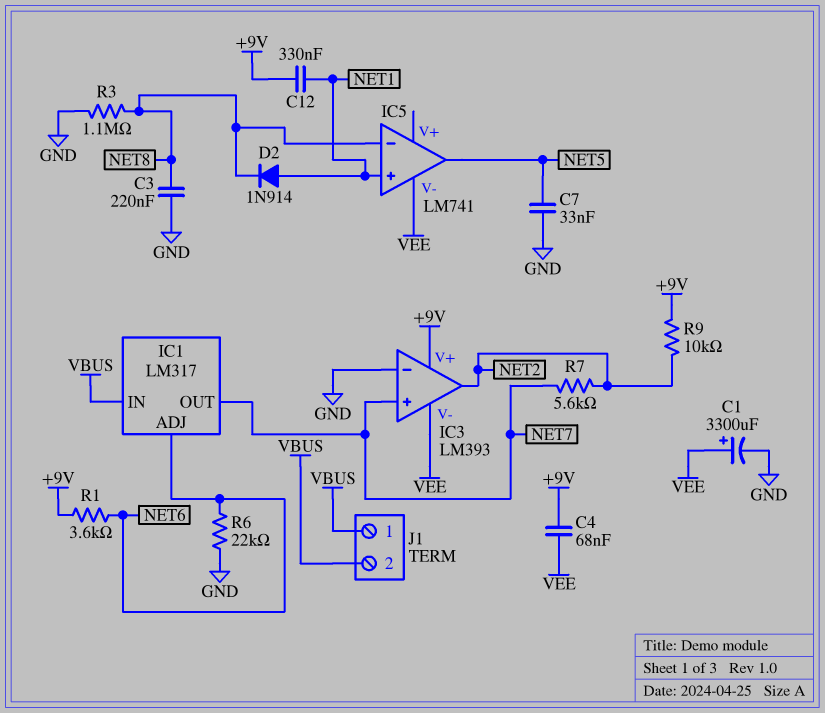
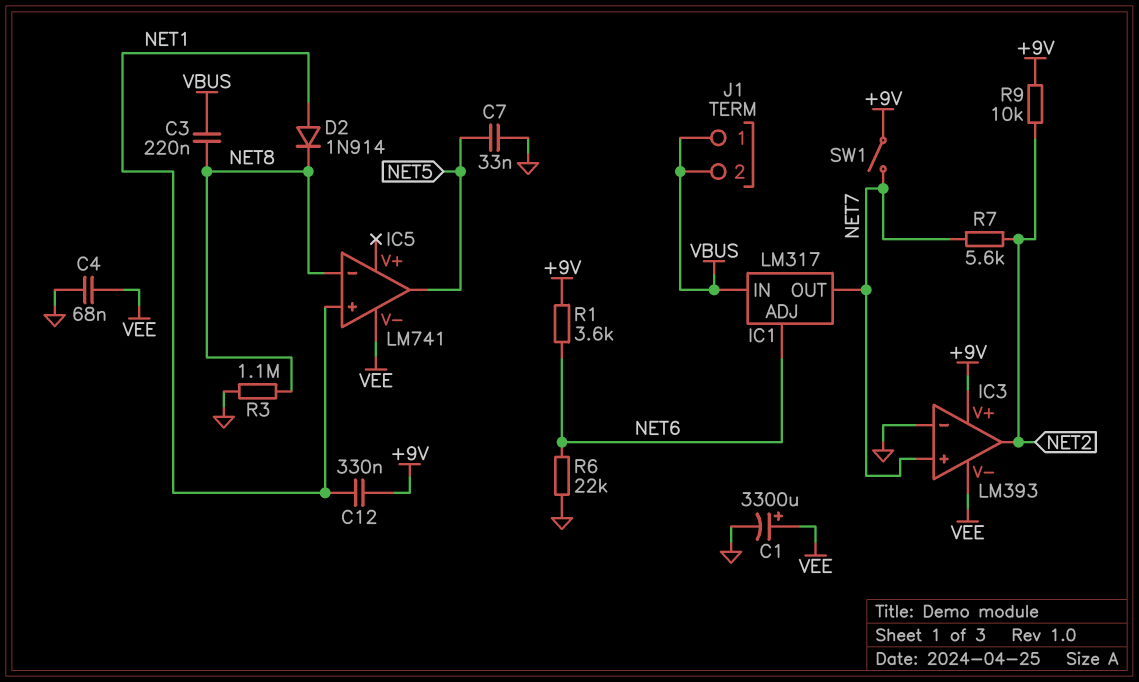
C3: 220nF (GND, NET8) -> 220nF (NET8, VBUS)
C4: 68nF (+9V, VEE) -> 68nF (GND, VEE)
SW1: none -> switch (+9V, NET7)

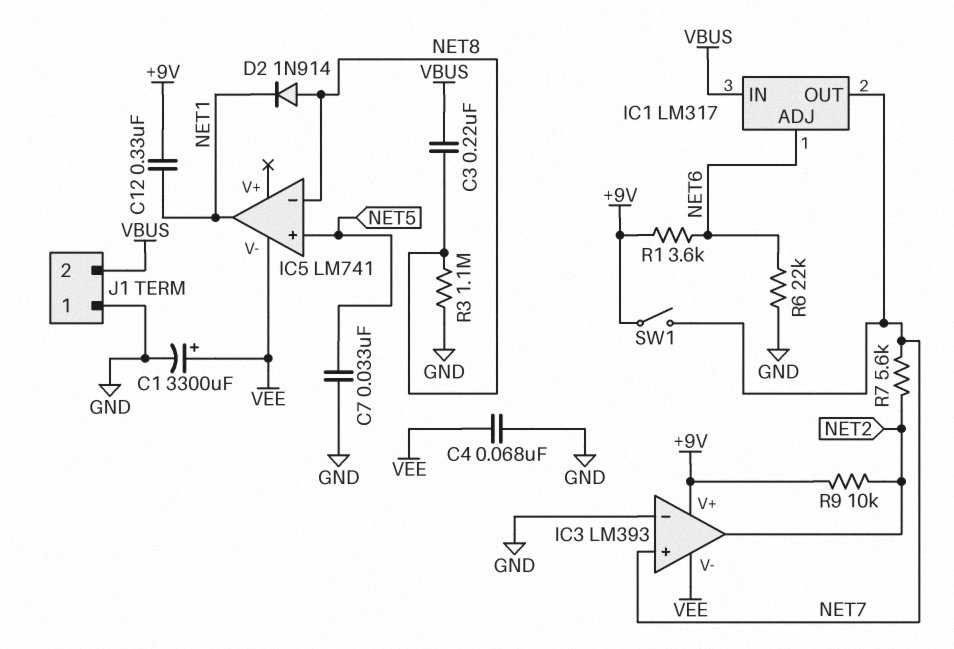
D2: diode 1N914 (A NET1, K NET8) -> diode 1N914 (A NET8, K NET1)
IC5 pin in+: NET1 -> NET5
IC5 pin out: NET5 -> NET1
J1 pin 1: VBUS -> GND

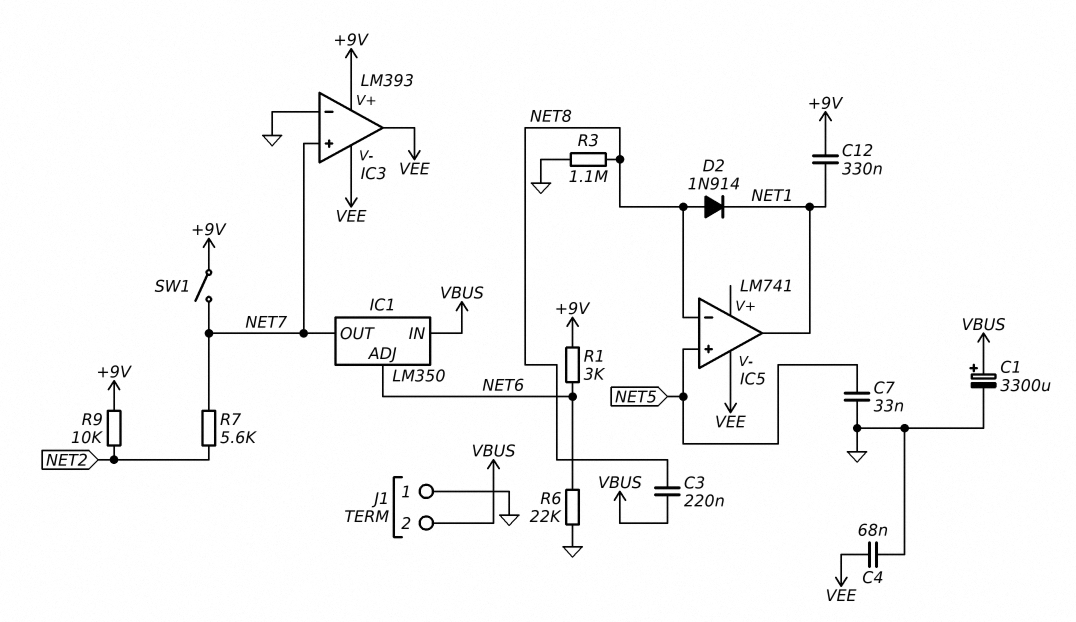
C1: 3300uF (plus VEE, minus GND) -> 3300uF (plus VBUS, minus GND)
IC1: LM317 -> LM350
IC3 pin out: NET2 -> VEE
R1: 3.6k (+9V, NET6) -> 3k (+9V, NET6)

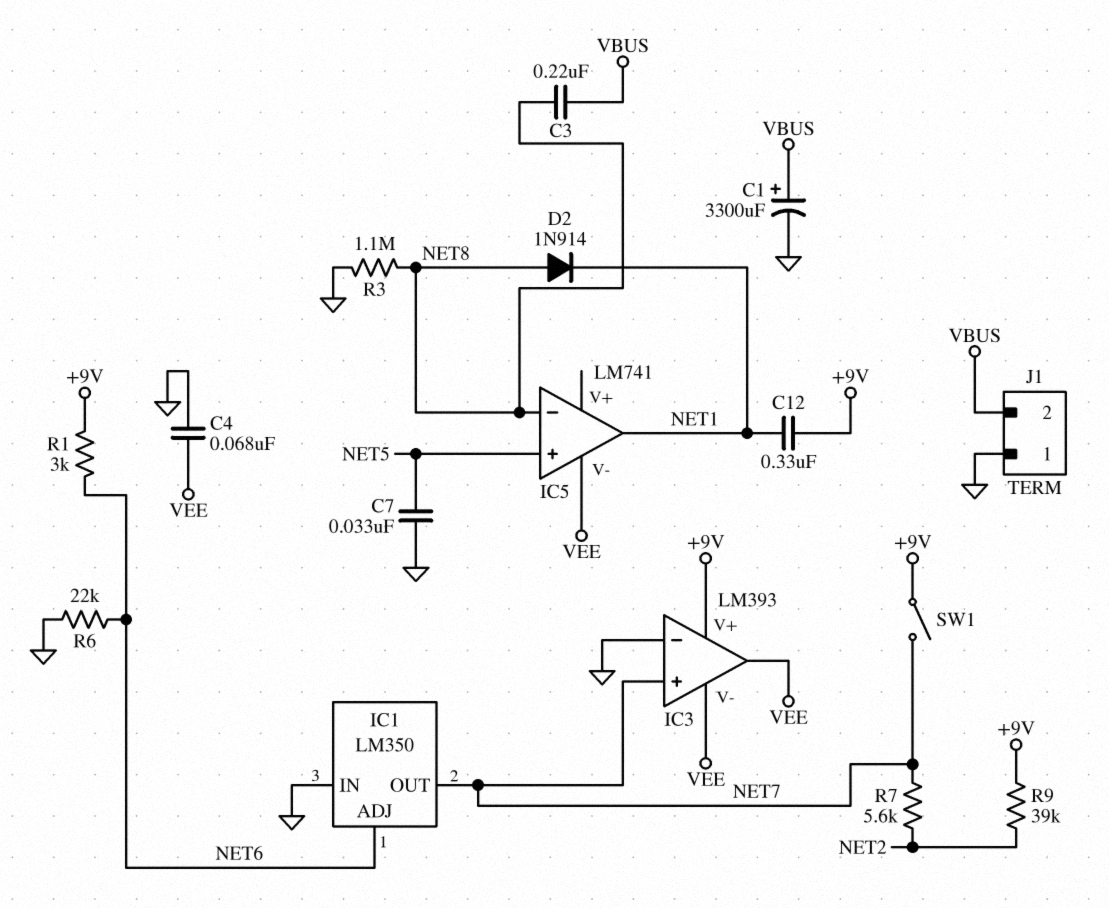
IC1 pin IN: VBUS -> GND
R9: 10k (+9V, NET2) -> 39k (+9V, NET2)

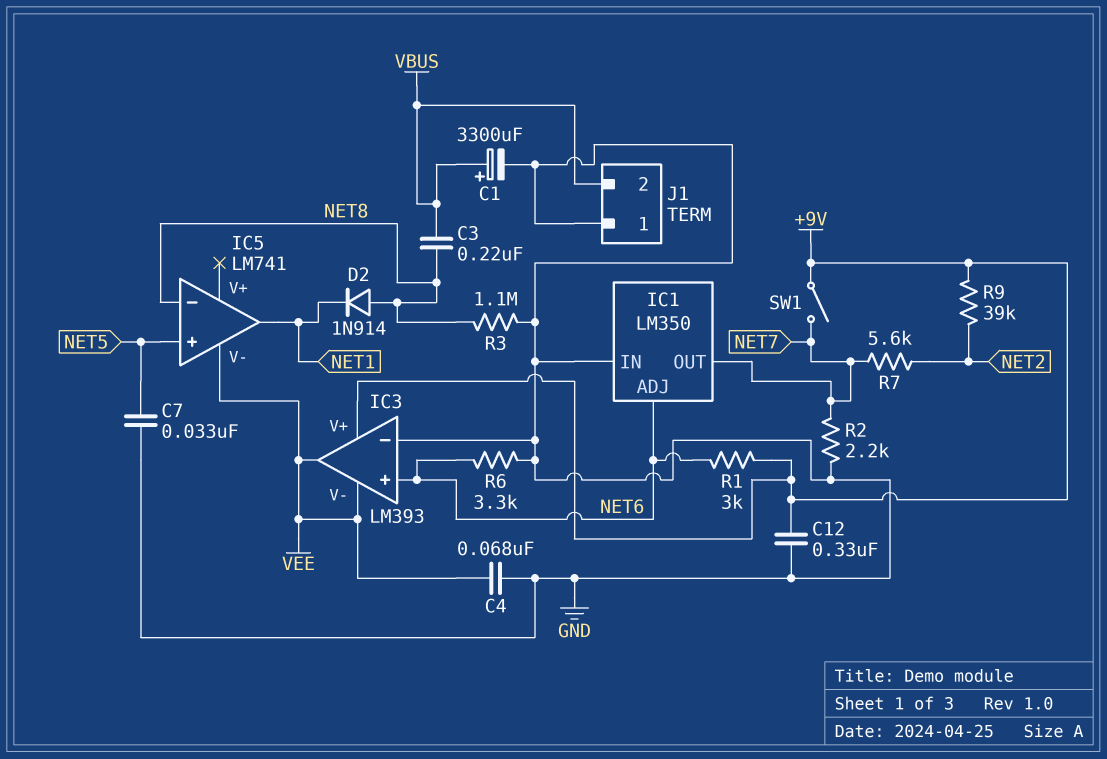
C12: 330nF (+9V, NET1) -> 330nF (+9V, GND)
IC3 pin in+: NET7 -> NET6
R2: none -> 2.2k (GND, NET7)
R6: 22k (GND, NET6) -> 3.3k (GND, NET6)

